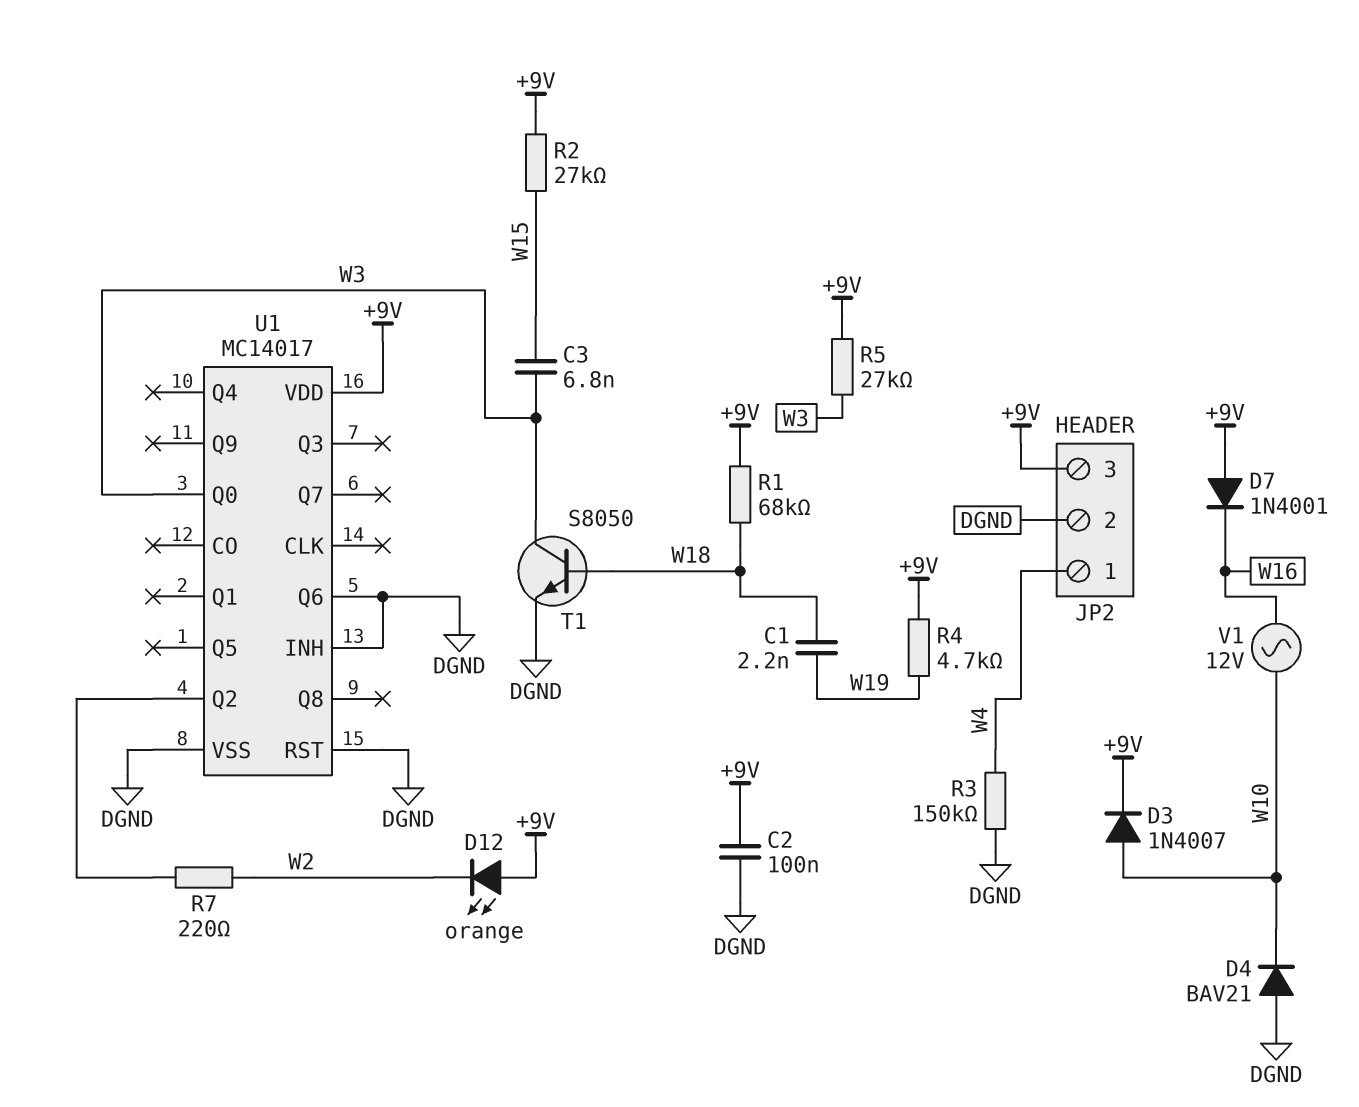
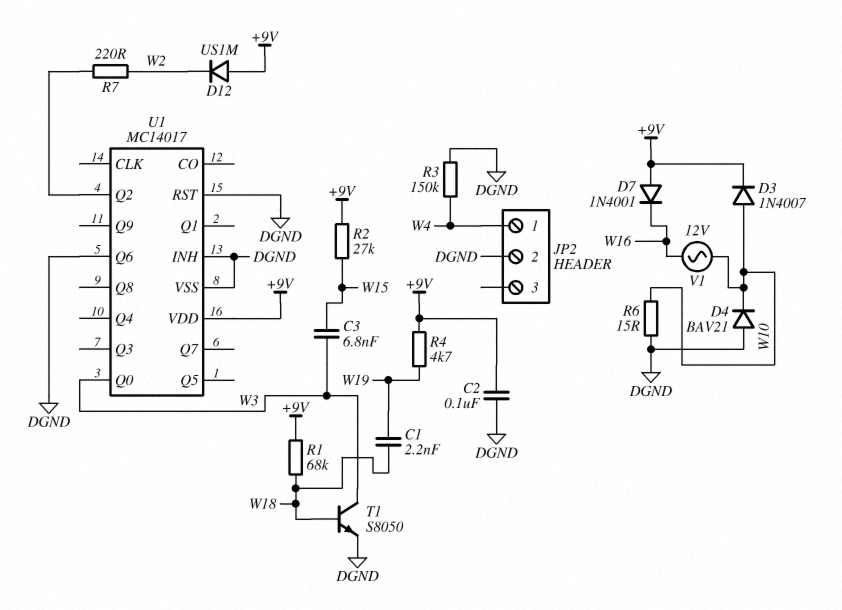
D12: LED orange (A +9V, K W2) -> diode US1M (A +9V, K W2)
JP2 pin 3: +9V -> none
R5: 27k (+9V, W3) -> none
R6: none -> 15 (DGND, W10)

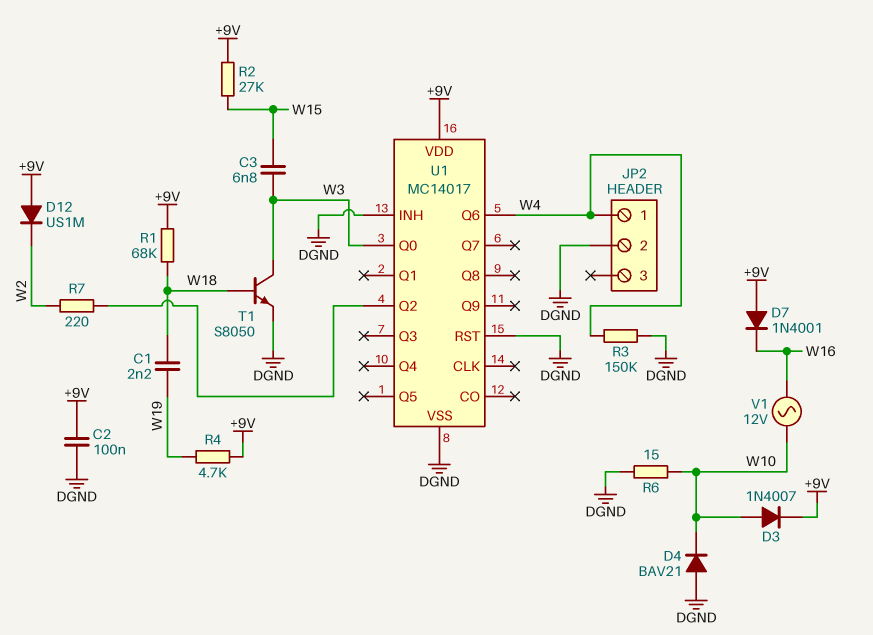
U1 pin Q6: DGND -> W4

